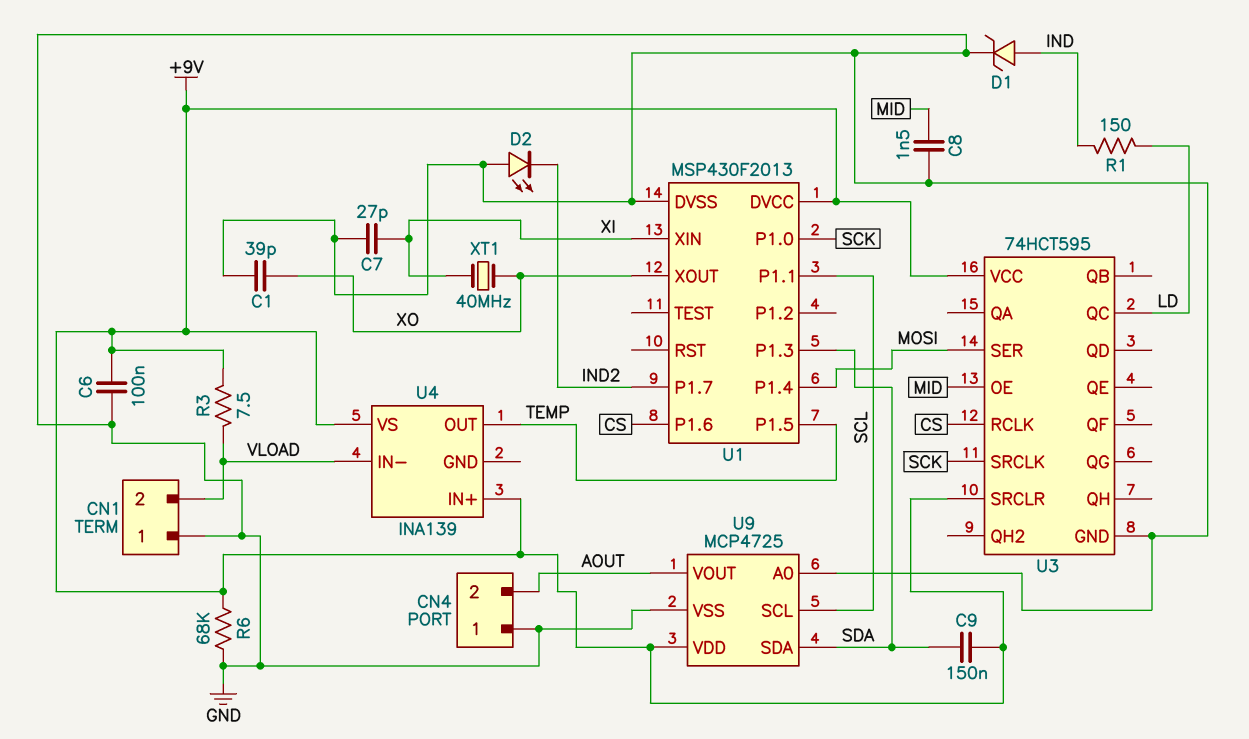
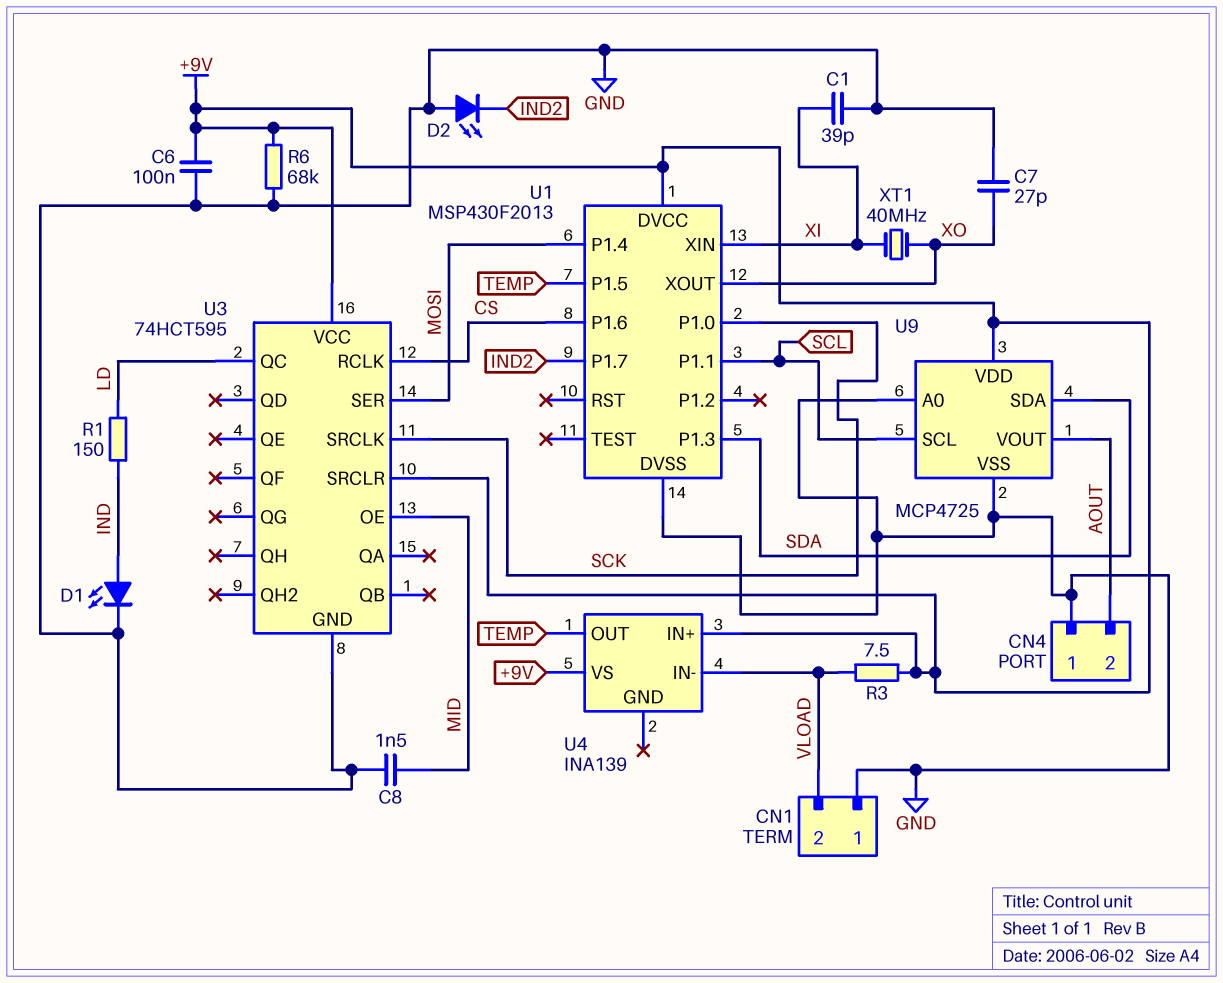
C1: 39pF (GND, XO) -> 39pF (GND, XI)
C7: 27pF (GND, XI) -> 27pF (GND, XO)
C9: 150nF (+9V, SDA) -> none
D1: zener (A IND, K GND) -> LED (A IND, K GND)

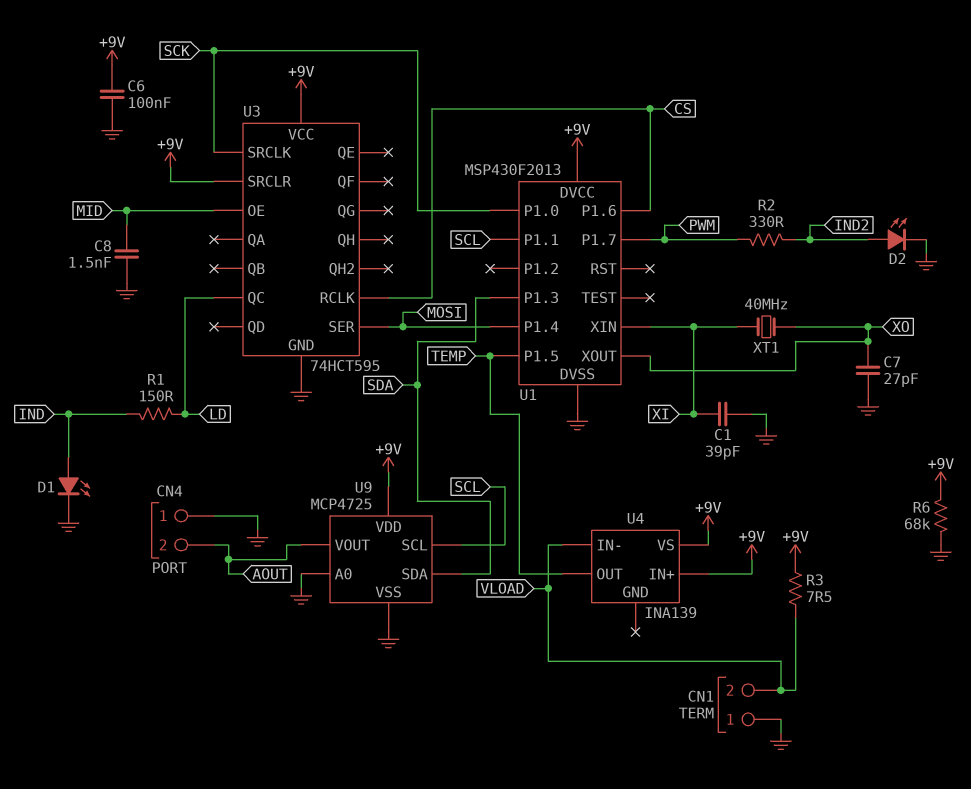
D2: LED (A GND, K IND2) -> LED (A IND2, K GND)
R2: none -> 330 (IND2, PWM)
U1 pin P1.7: IND2 -> PWM

